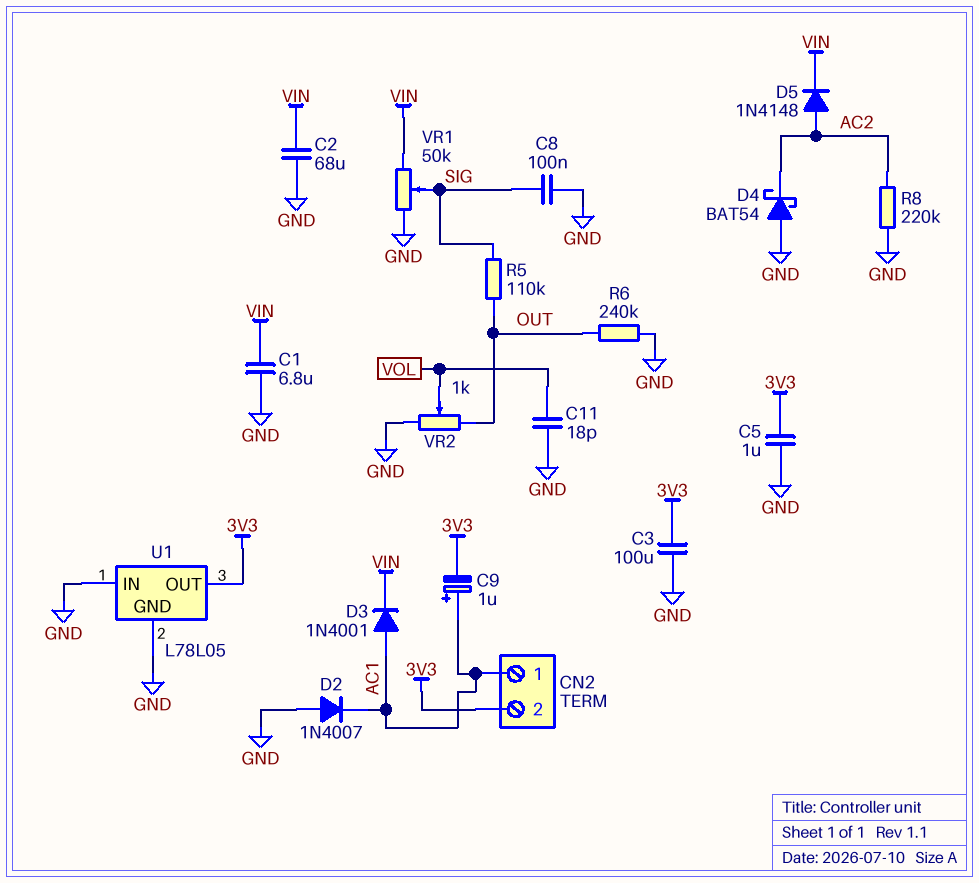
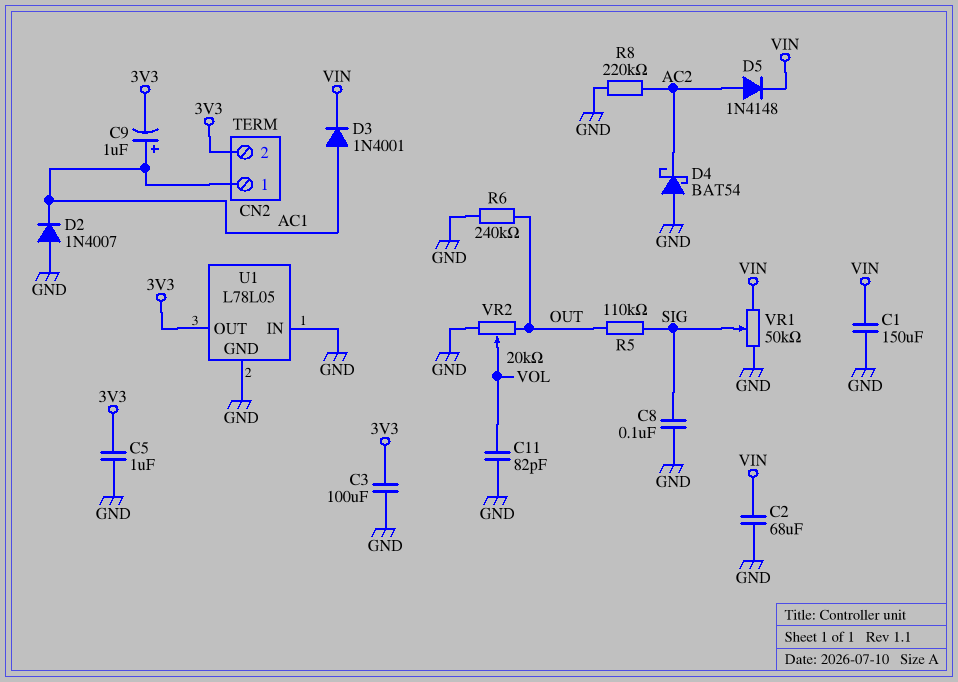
C1: 6.8uF (GND, VIN) -> 150uF (GND, VIN)
C11: 18pF (GND, VOL) -> 82pF (GND, VOL)
VR2: 1k (GND, OUT, wiper VOL) -> 20k (GND, OUT, wiper VOL)

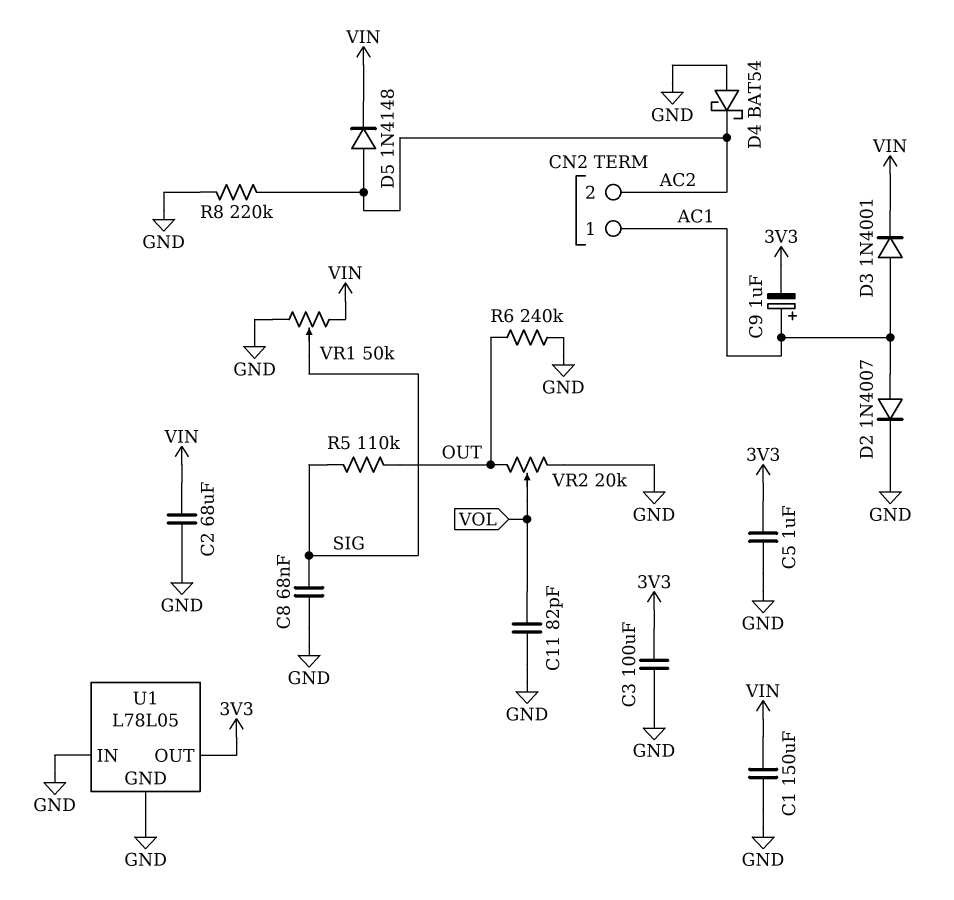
C8: 100nF (GND, SIG) -> 68nF (GND, SIG)
CN2 pin 2: 3V3 -> AC2
D2: diode 1N4007 (A GND, K AC1) -> diode 1N4007 (A AC1, K GND)

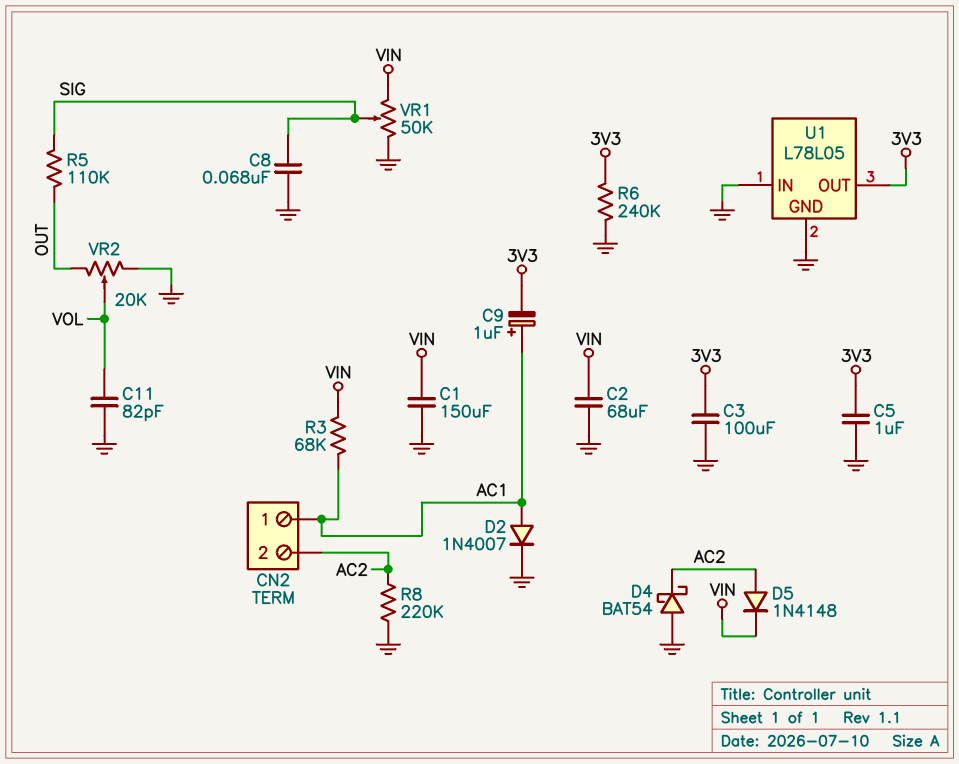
D3: diode 1N4001 (A AC1, K VIN) -> none
R3: none -> 68k (AC1, VIN)
R6: 240k (GND, OUT) -> 240k (3V3, GND)

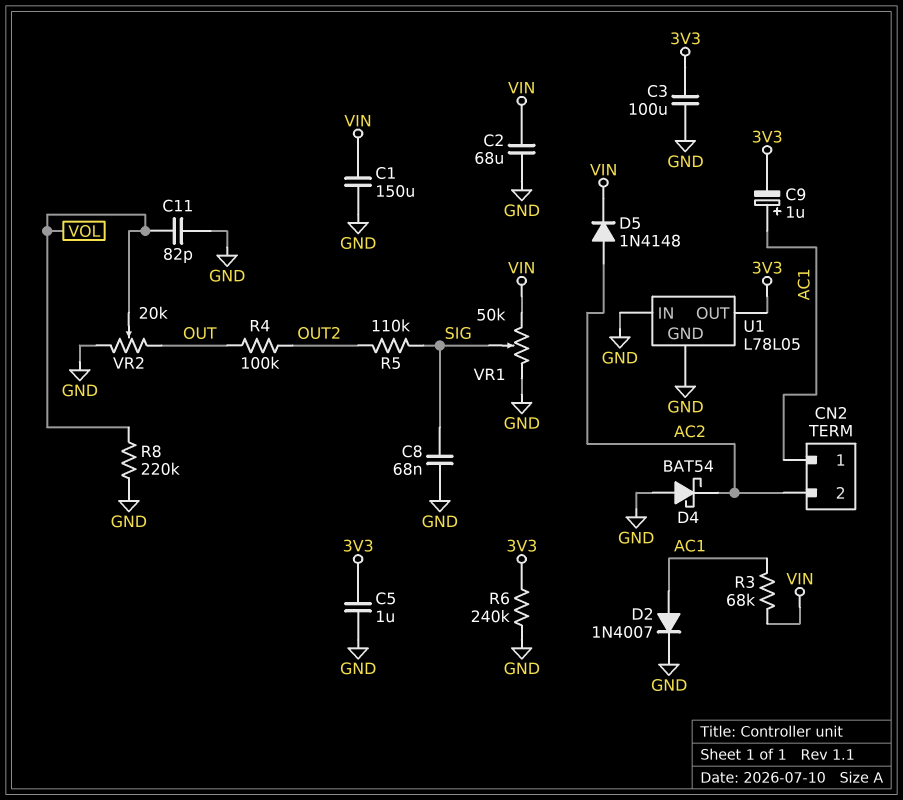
R4: none -> 100k (OUT, OUT2)
R5: 110k (OUT, SIG) -> 110k (OUT2, SIG)
R8: 220k (AC2, GND) -> 220k (GND, VOL)

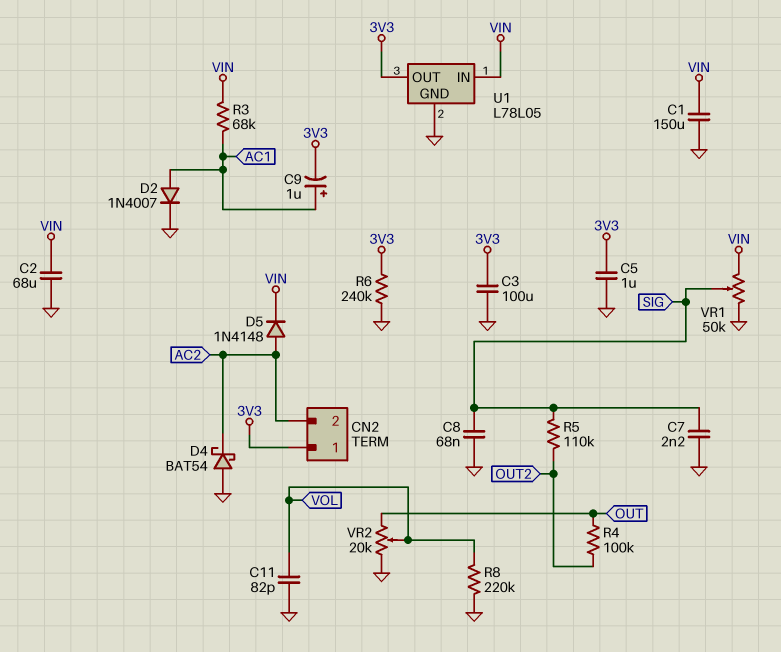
C7: none -> 2.2nF (GND, SIG)
CN2 pin 1: AC1 -> 3V3
U1 pin IN: GND -> VIN

